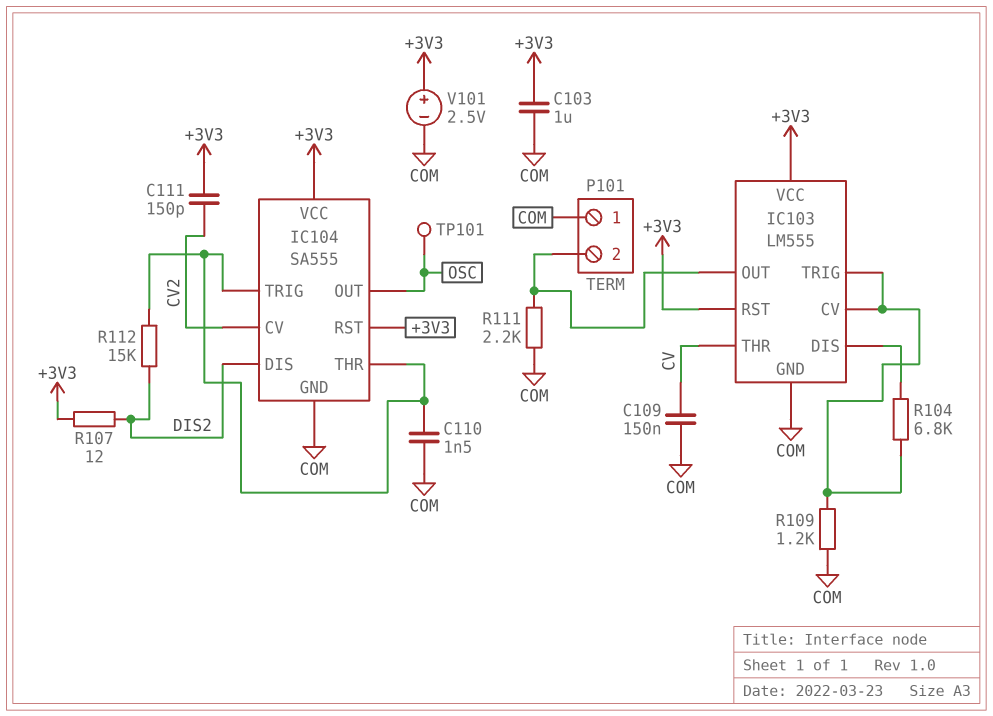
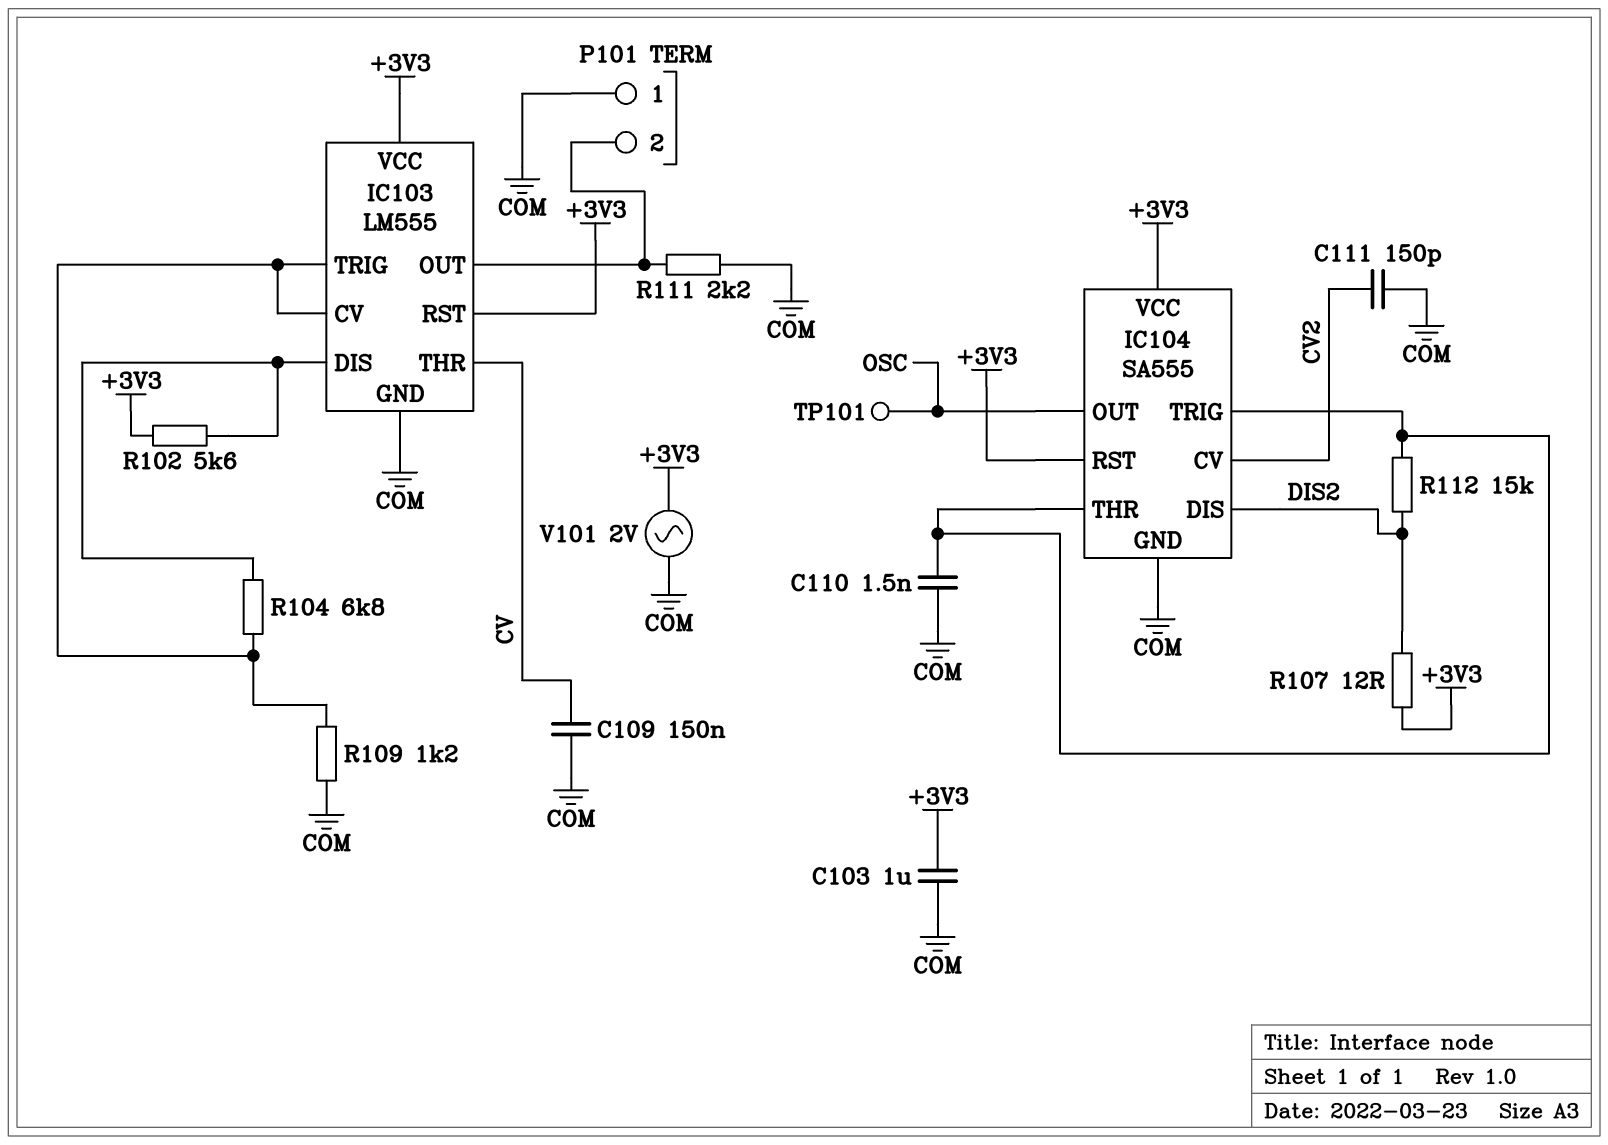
C111: 150pF (+3V3, CV2) -> 150pF (COM, CV2)
R102: none -> 5.6k (+3V3, IC103/DIS)
V101: 2.5V (plus +3V3, minus COM) -> AC 2V (+3V3, COM)

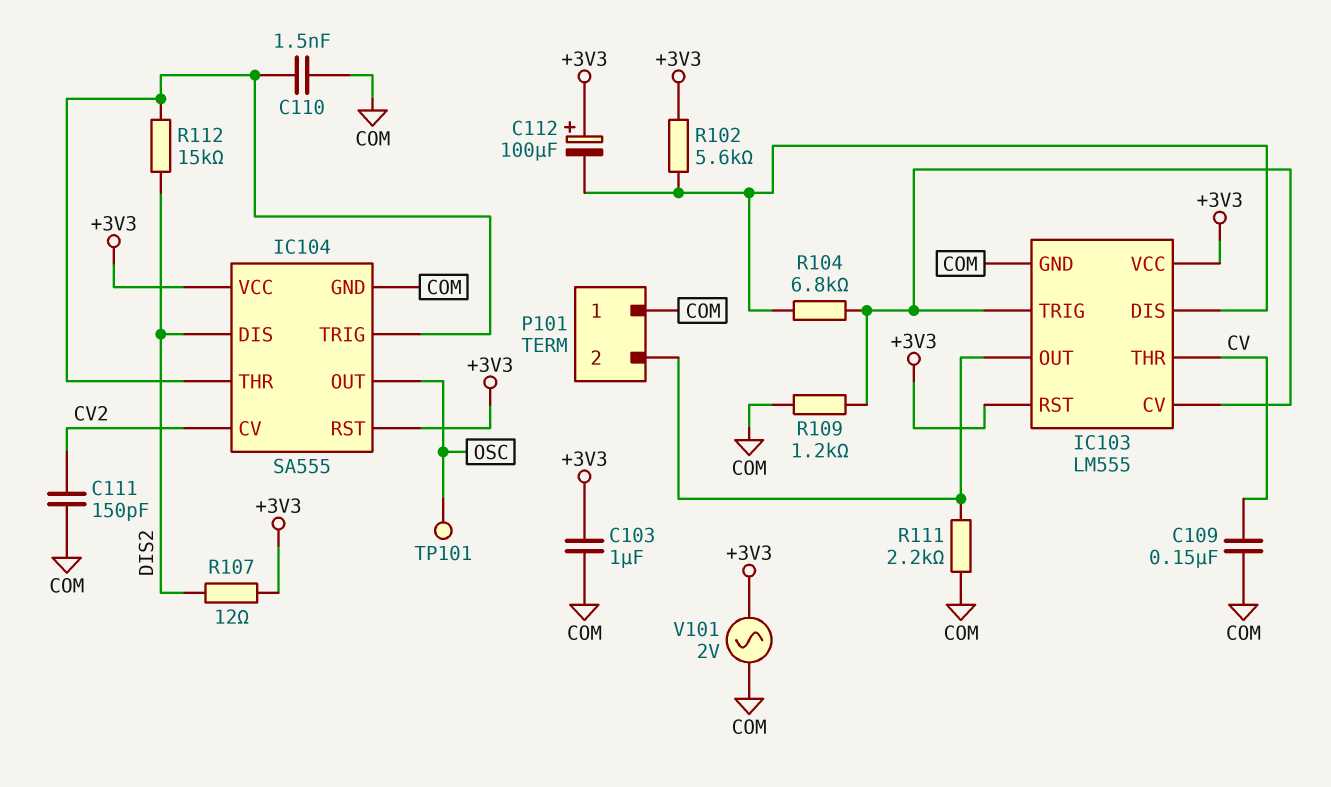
C112: none -> 100uF (plus +3V3, minus IC103/DIS)

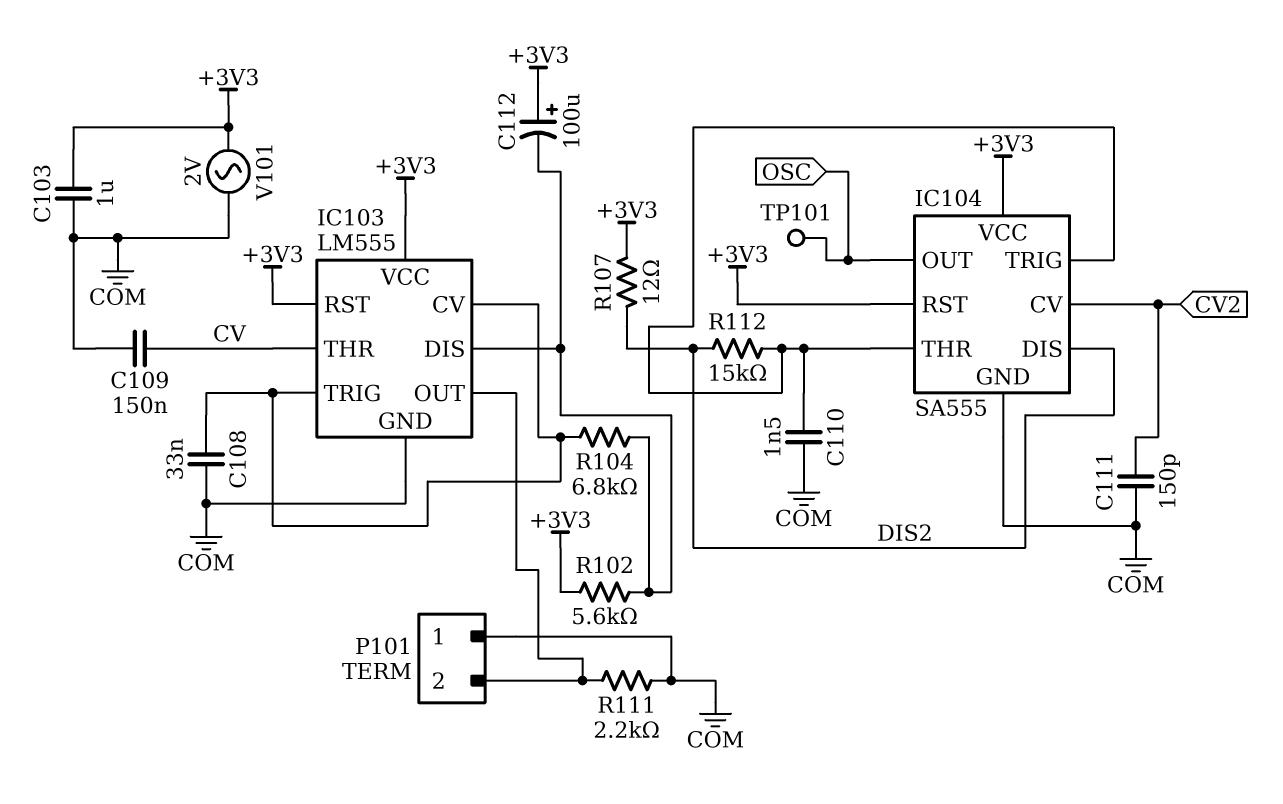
C108: none -> 33nF (COM, IC103/CV)
R109: 1.2k (COM, IC103/CV) -> none

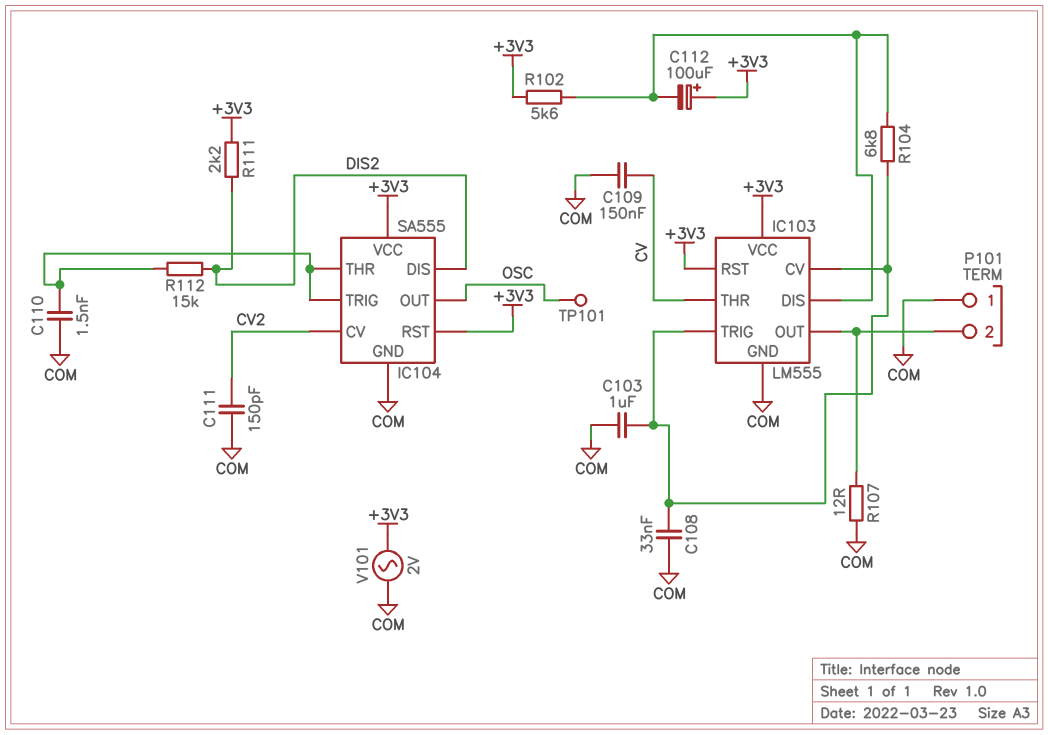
C103: 1uF (+3V3, COM) -> 1uF (COM, IC103/CV)
R107: 12 (+3V3, DIS2) -> 12 (COM, IC103/OUT)
R111: 2.2k (COM, IC103/OUT) -> 2.2k (+3V3, DIS2)

